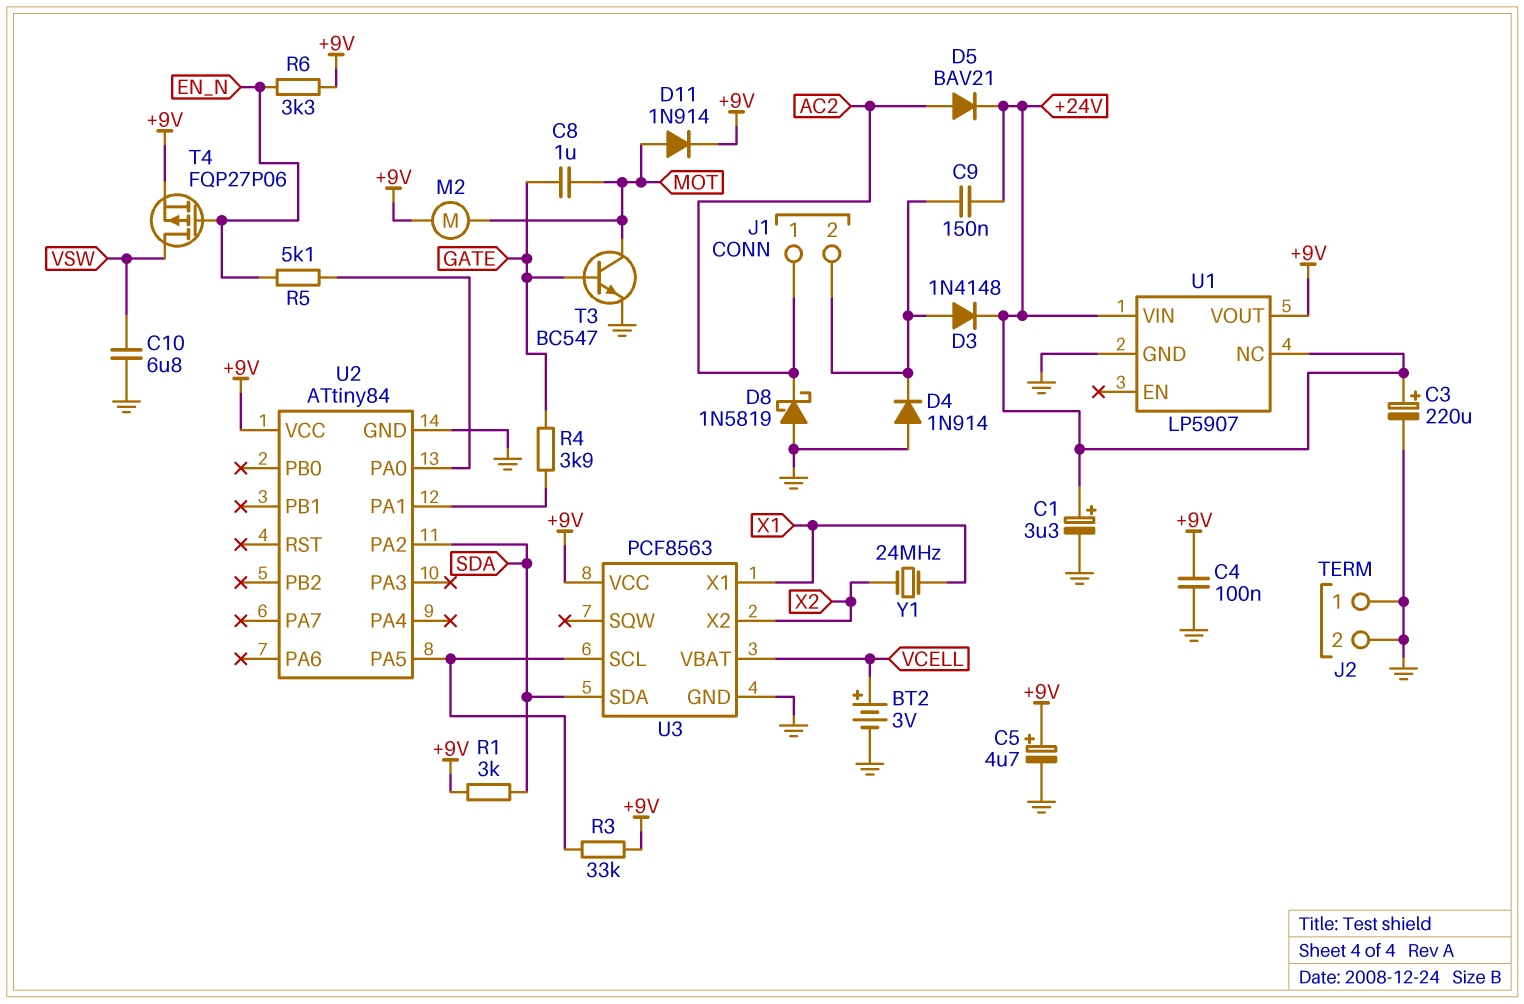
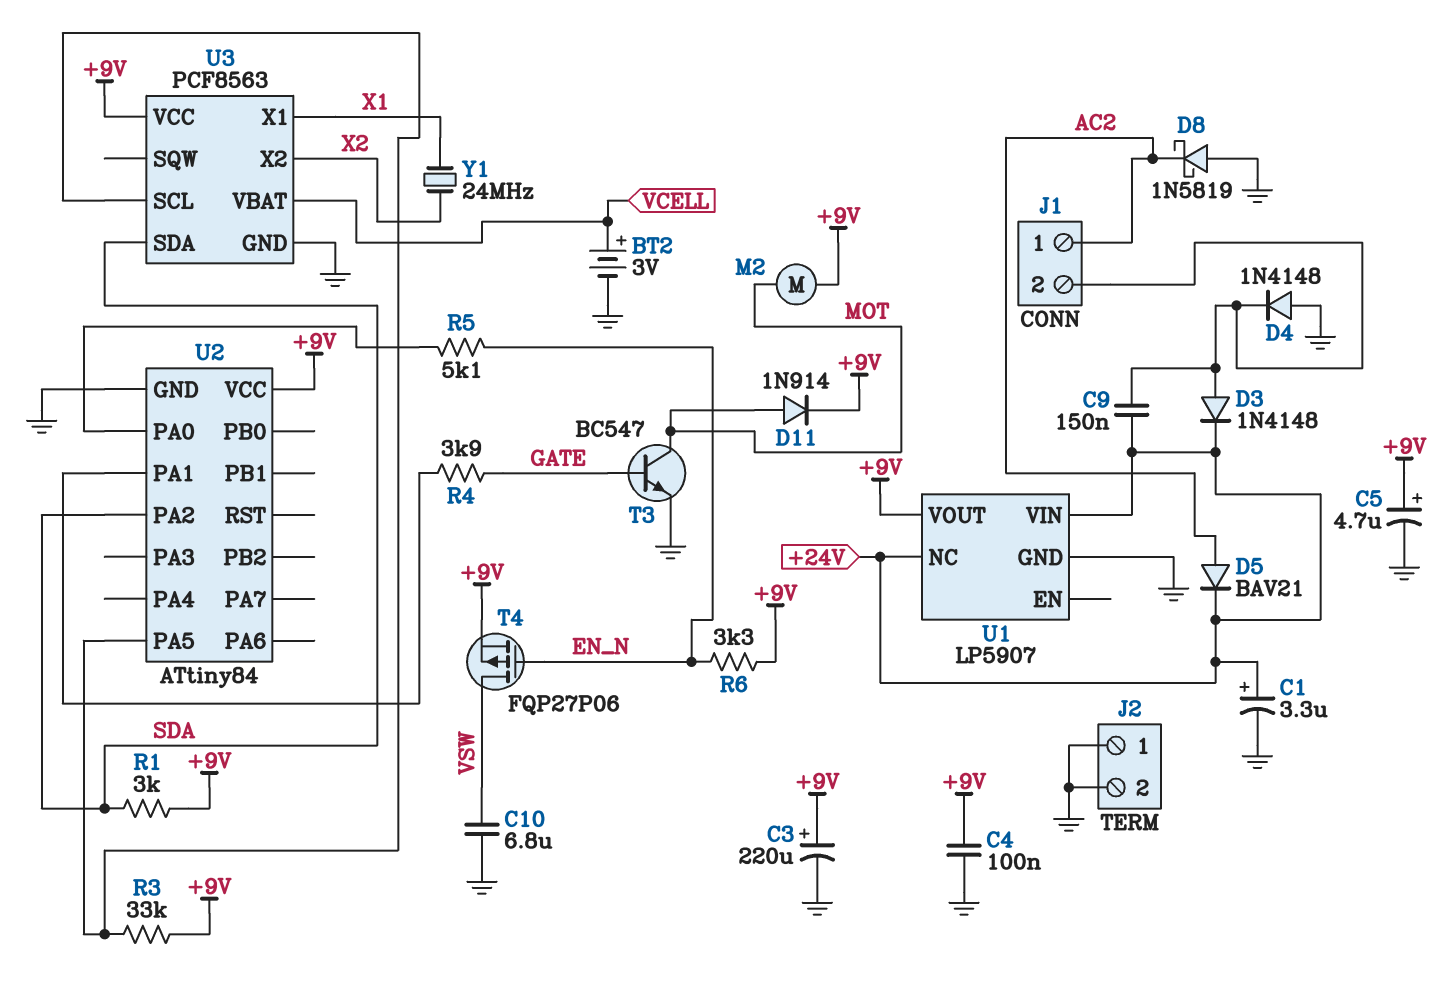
C3: 220uF (plus +24V, minus GND) -> 220uF (plus +9V, minus GND)
C8: 1uF (GATE, MOT) -> none
D4: diode 1N914 (A GND, K J1/2) -> diode 1N4148 (A GND, K J1/2)

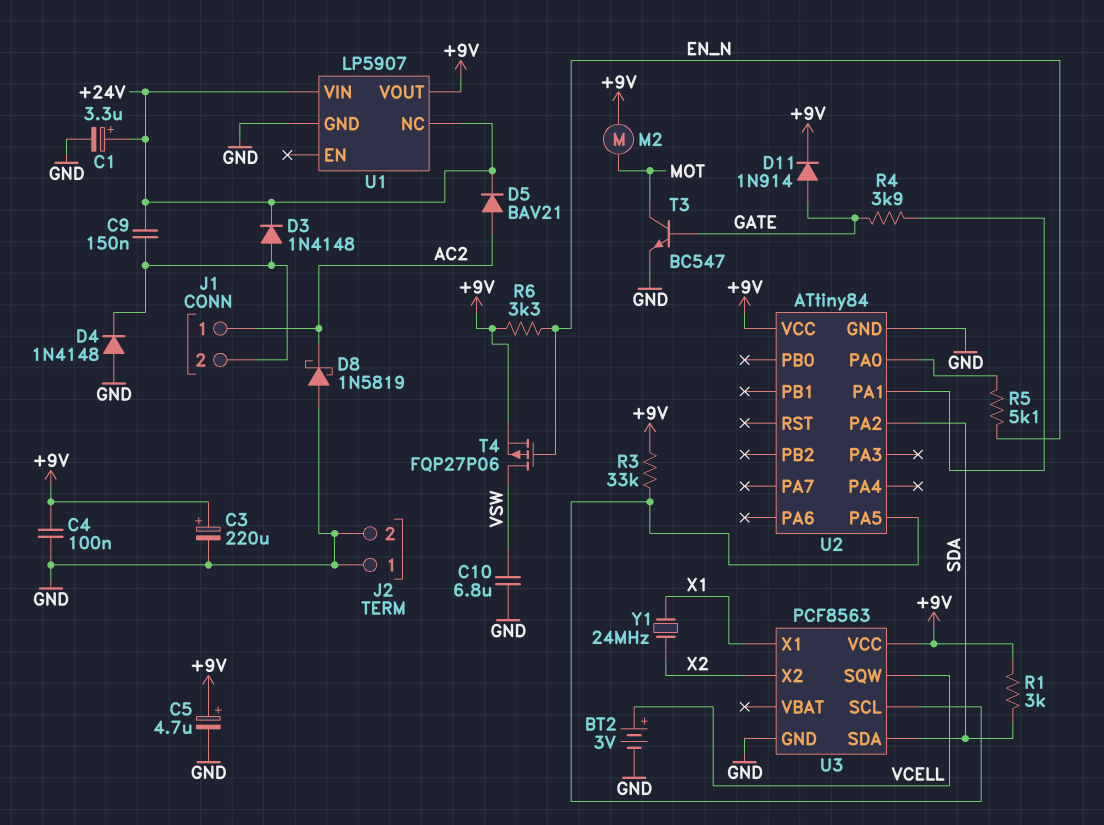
D11: diode 1N914 (A MOT, K +9V) -> diode 1N914 (A GATE, K +9V)
U3 pin SQW: none -> VCELL
U3 pin VBAT: VCELL -> none

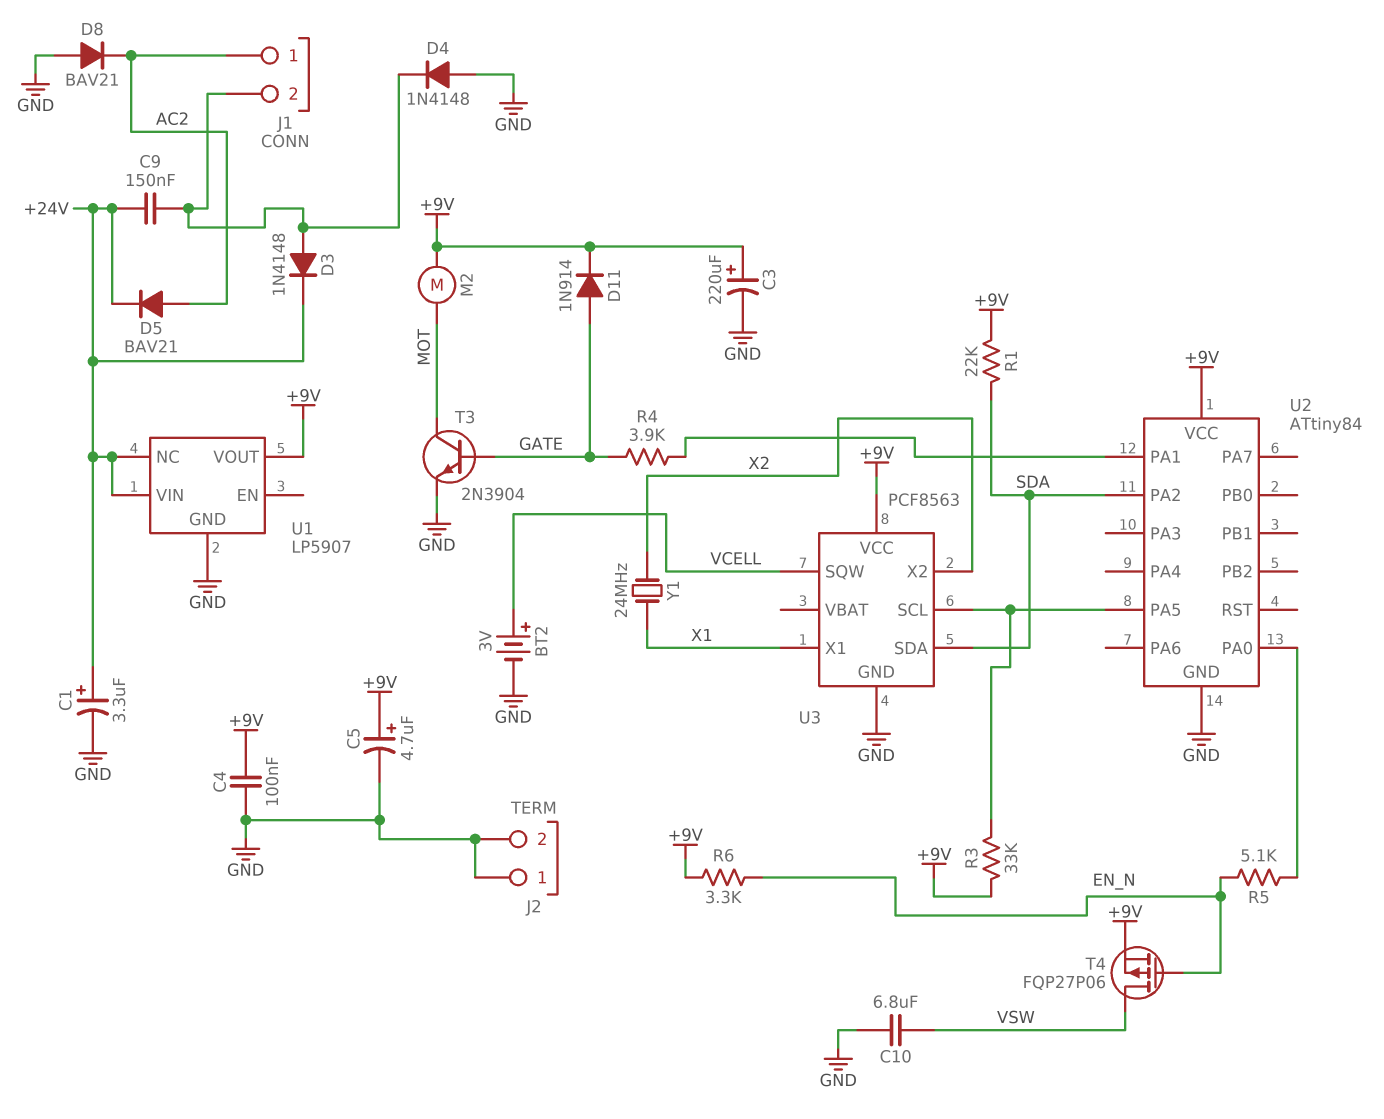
D8: schottky 1N5819 (A GND, K AC2) -> diode BAV21 (A GND, K AC2)
R1: 3k (+9V, SDA) -> 22k (+9V, SDA)
T3: NPN BC547 (B GATE, C MOT, E GND) -> NPN 2N3904 (B GATE, C MOT, E GND)

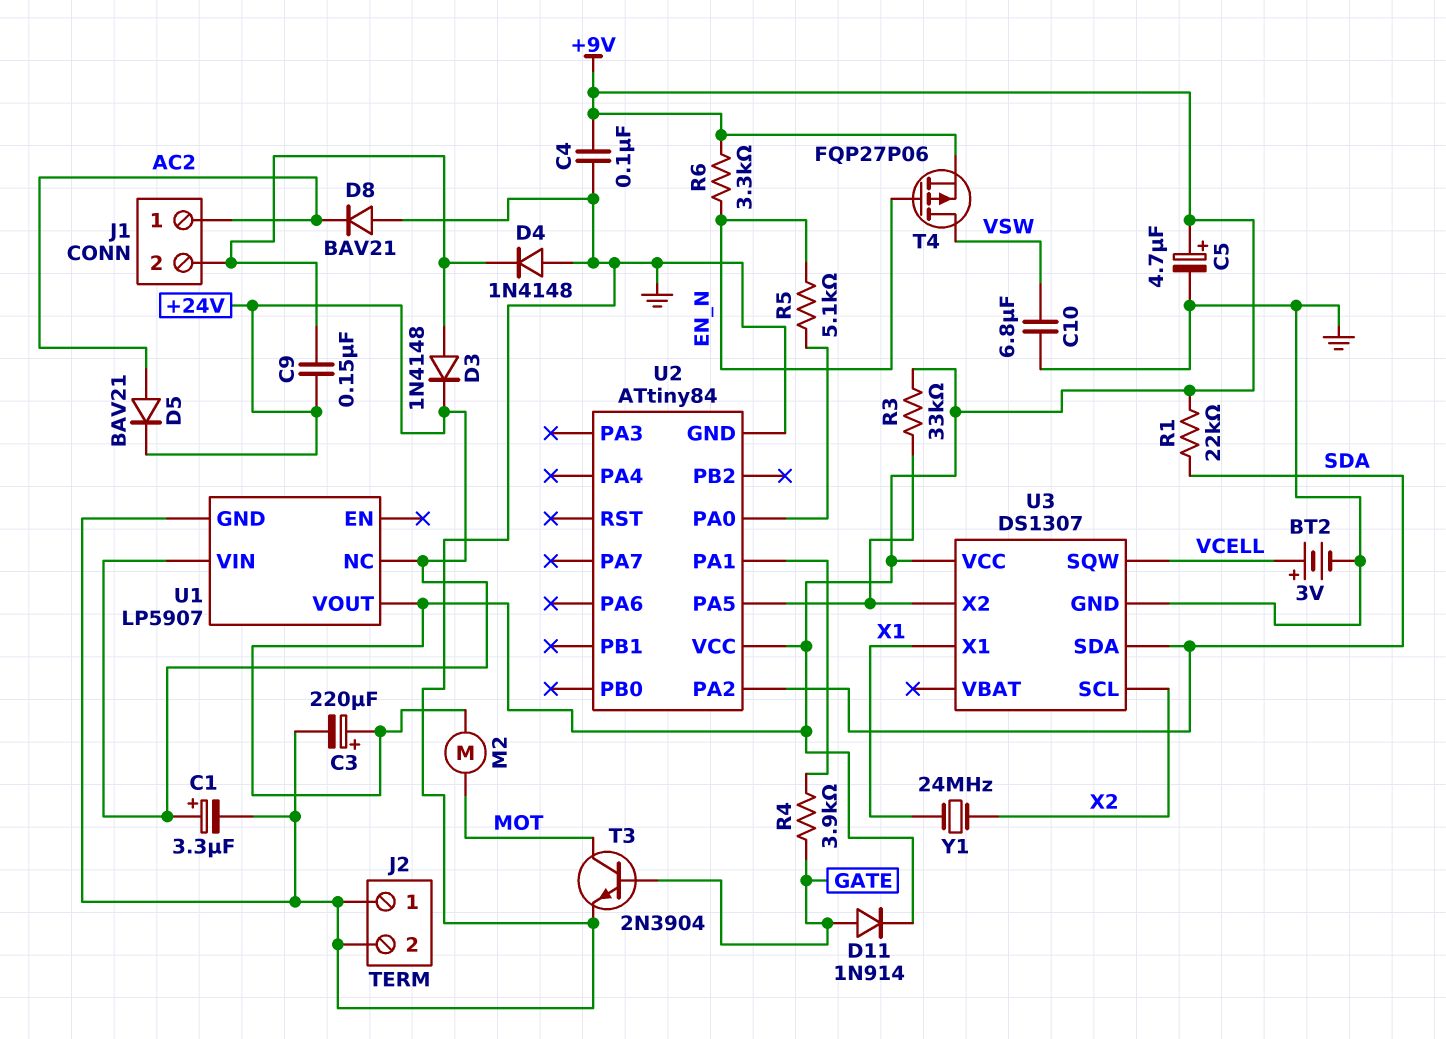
U3: PCF8563 -> DS1307
U3 pin SCL: U2/PA5 -> X2
U3 pin X2: X2 -> U2/PA5

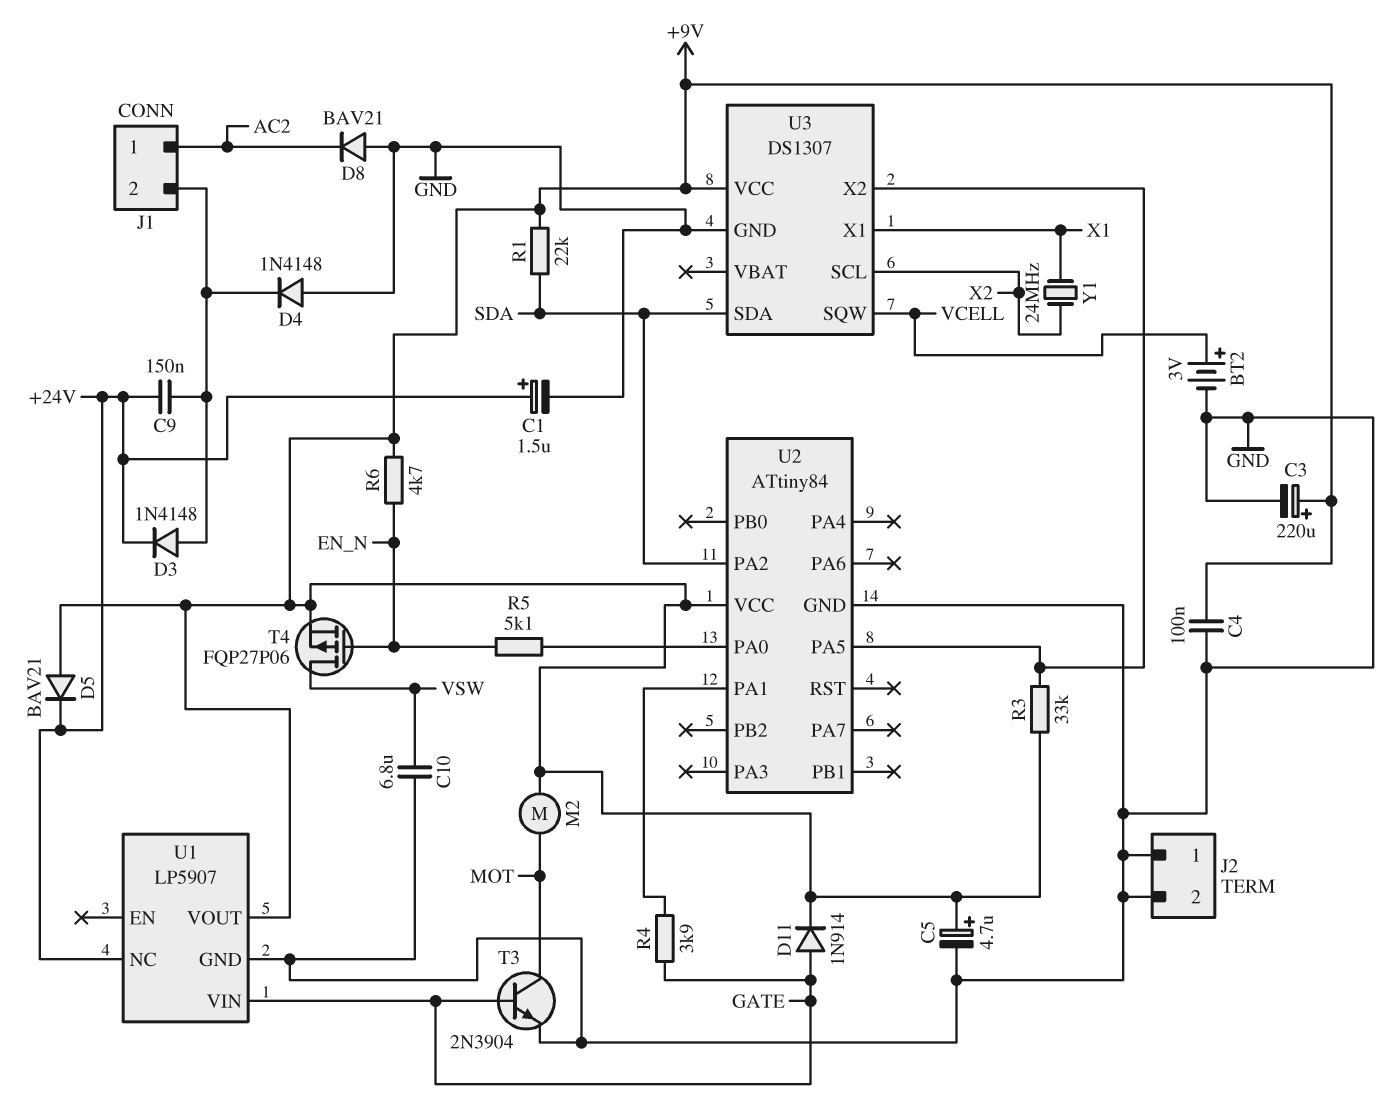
C1: 3.3uF (plus +24V, minus GND) -> 1.5uF (plus +24V, minus GND)
D5: diode BAV21 (A AC2, K +24V) -> diode BAV21 (A +9V, K +24V)
R6: 3.3k (+9V, EN_N) -> 4.7k (+9V, EN_N)
U1 pin VIN: +24V -> GATE

